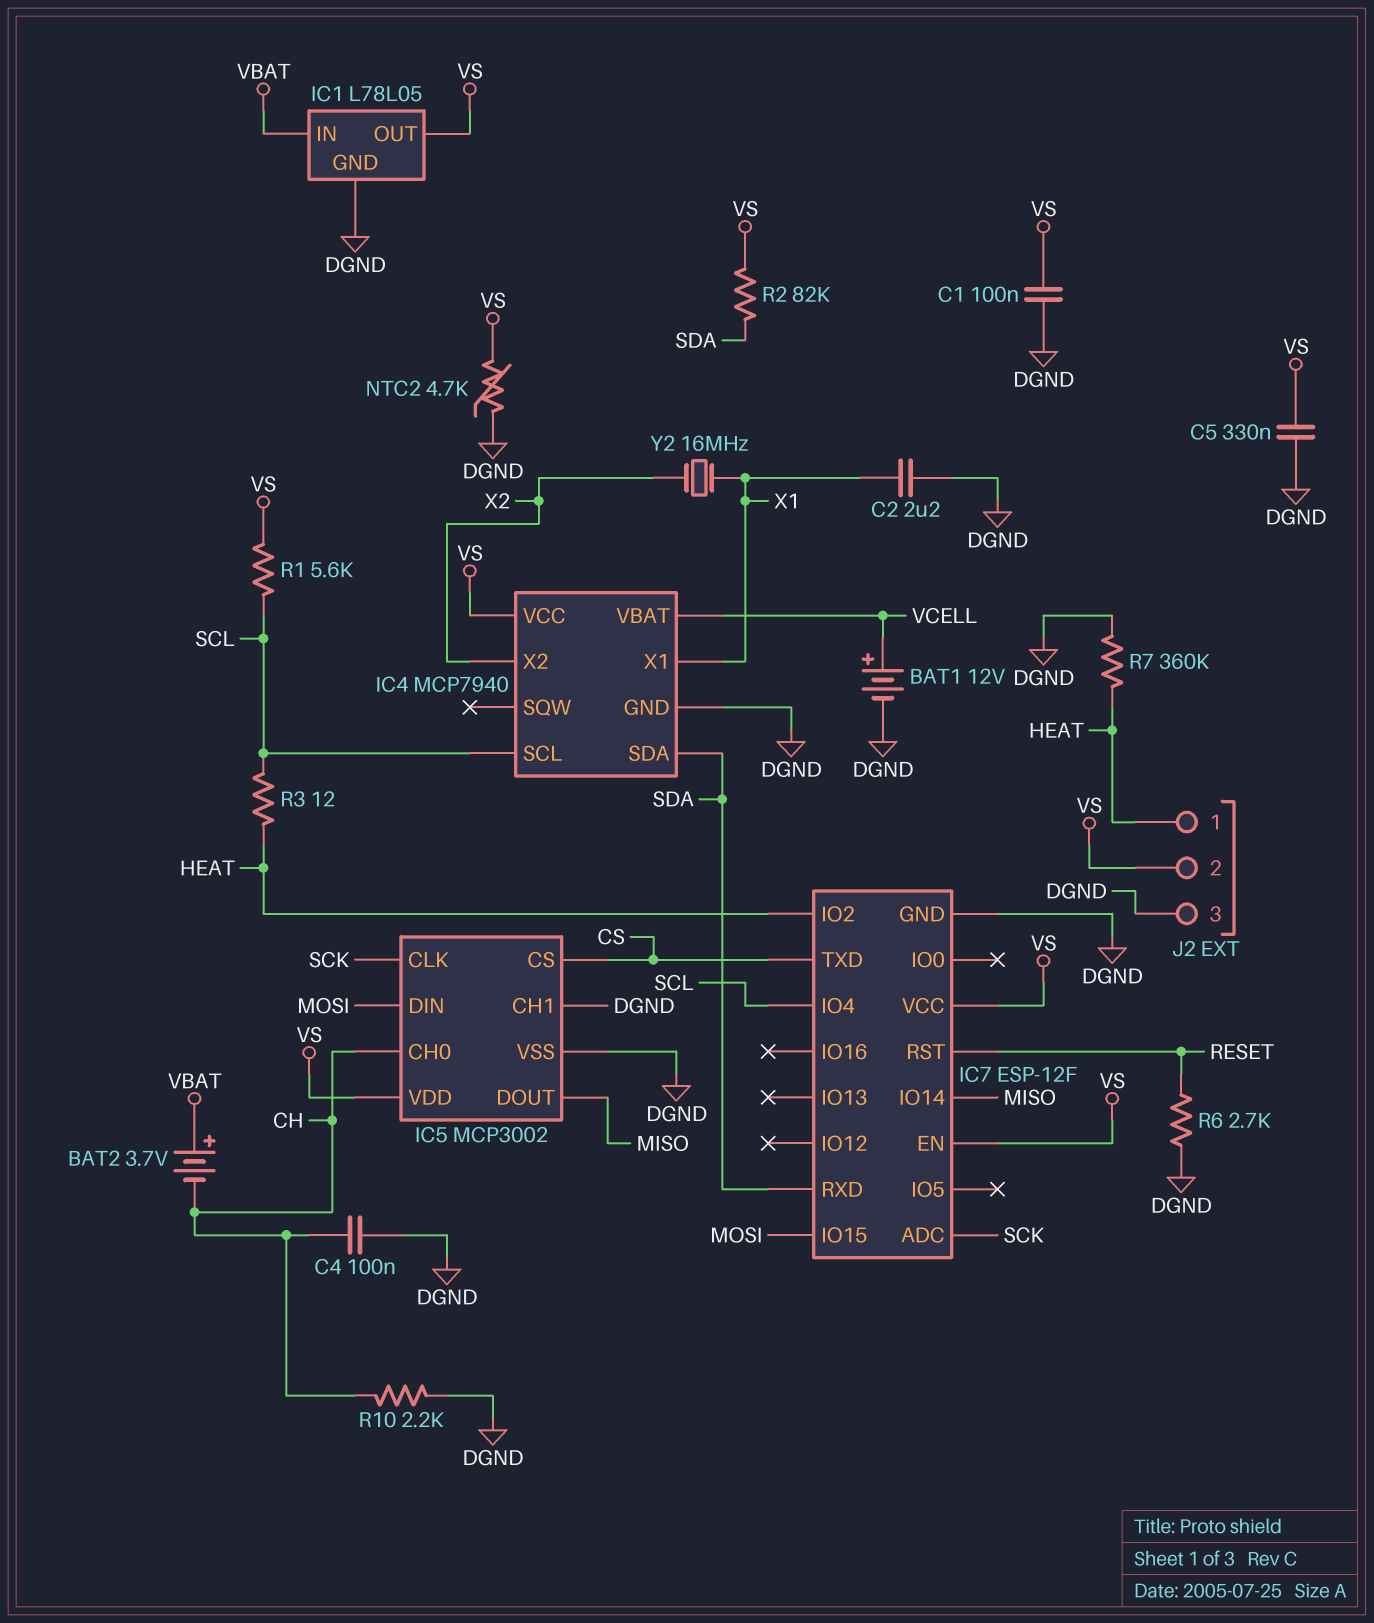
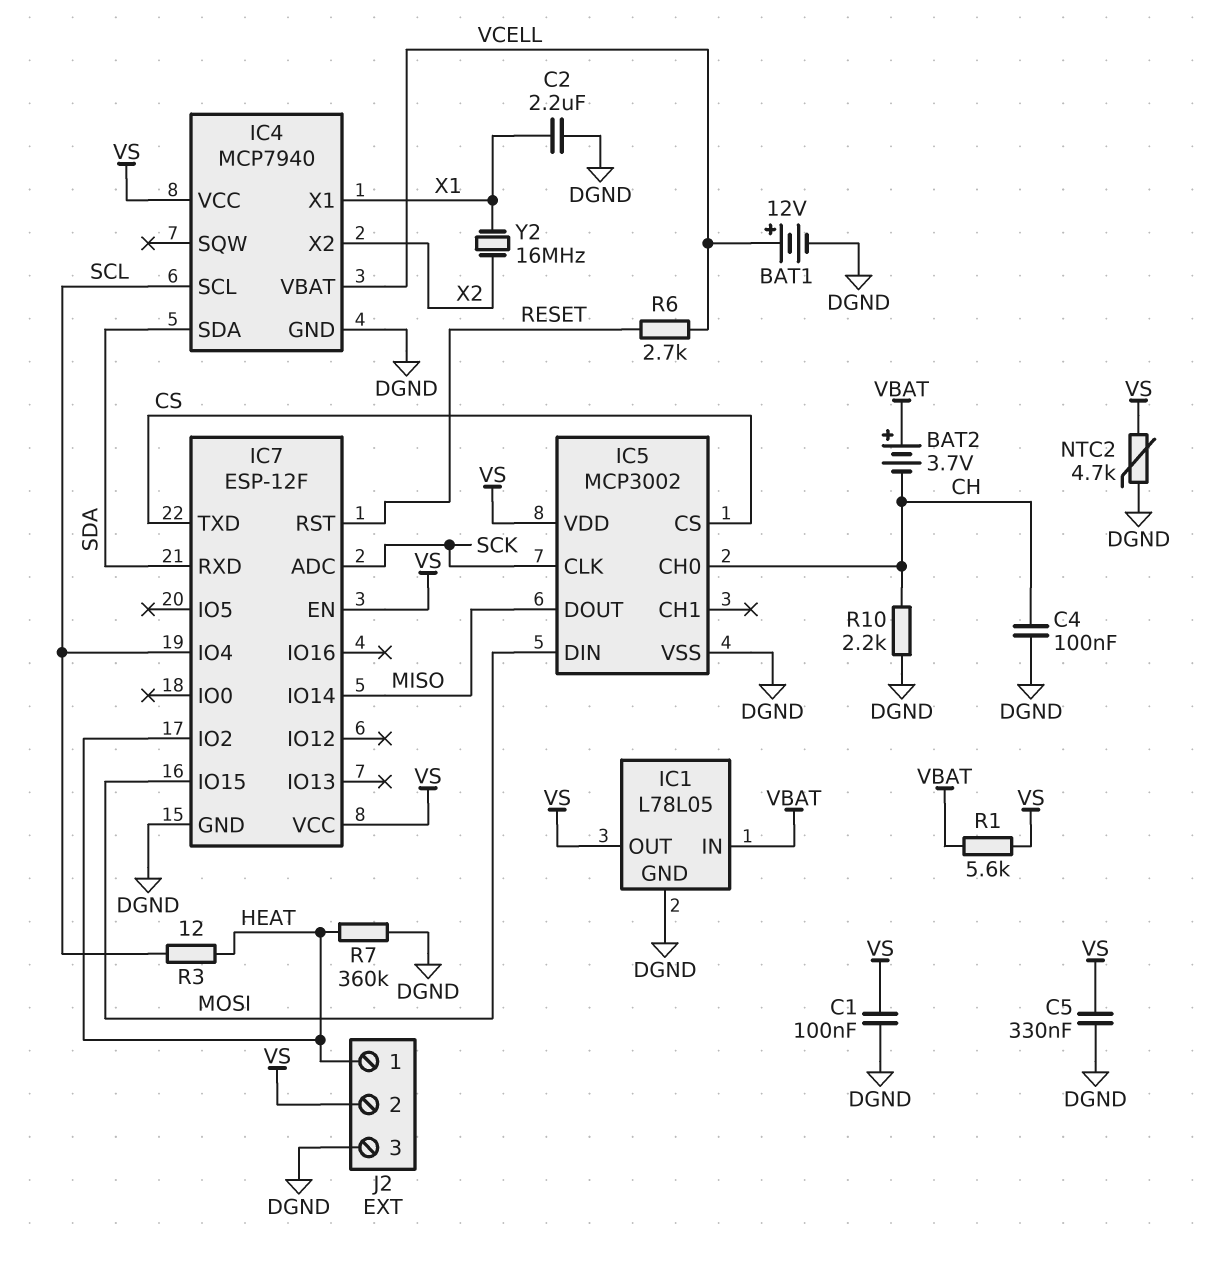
IC5 pin CH1: DGND -> none
R1: 5.6k (SCL, VS) -> 5.6k (VBAT, VS)
R2: 82k (SDA, VS) -> none
R6: 2.7k (DGND, RESET) -> 2.7k (RESET, VCELL)

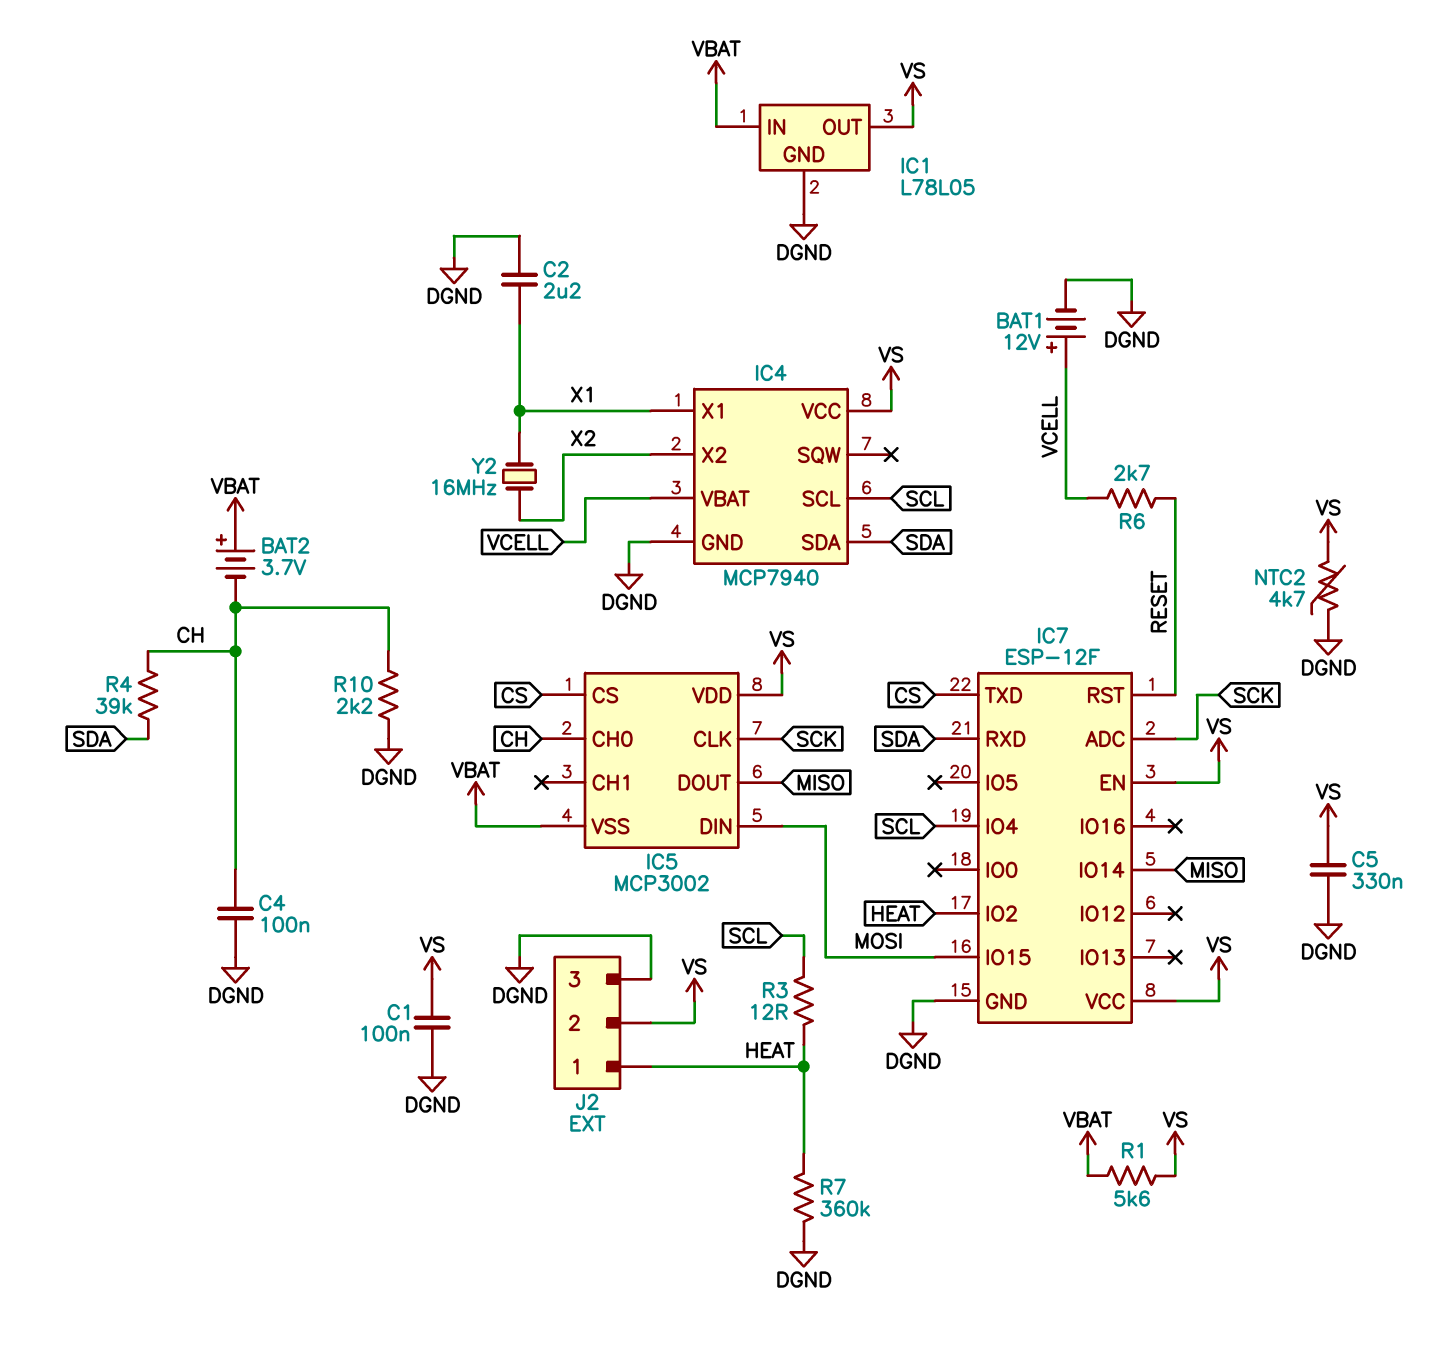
IC5 pin VSS: DGND -> VBAT
R4: none -> 39k (CH, SDA)

